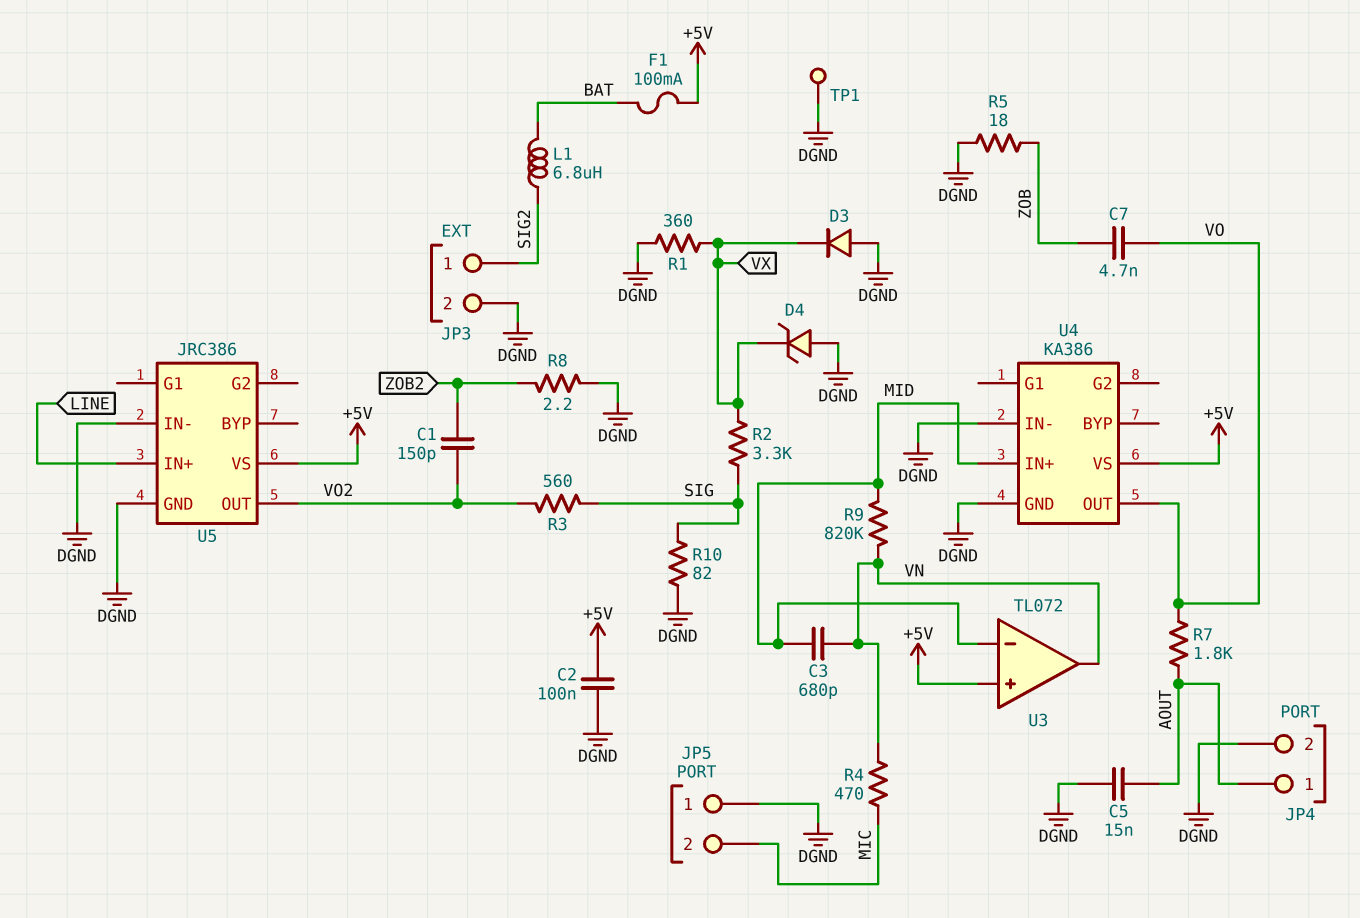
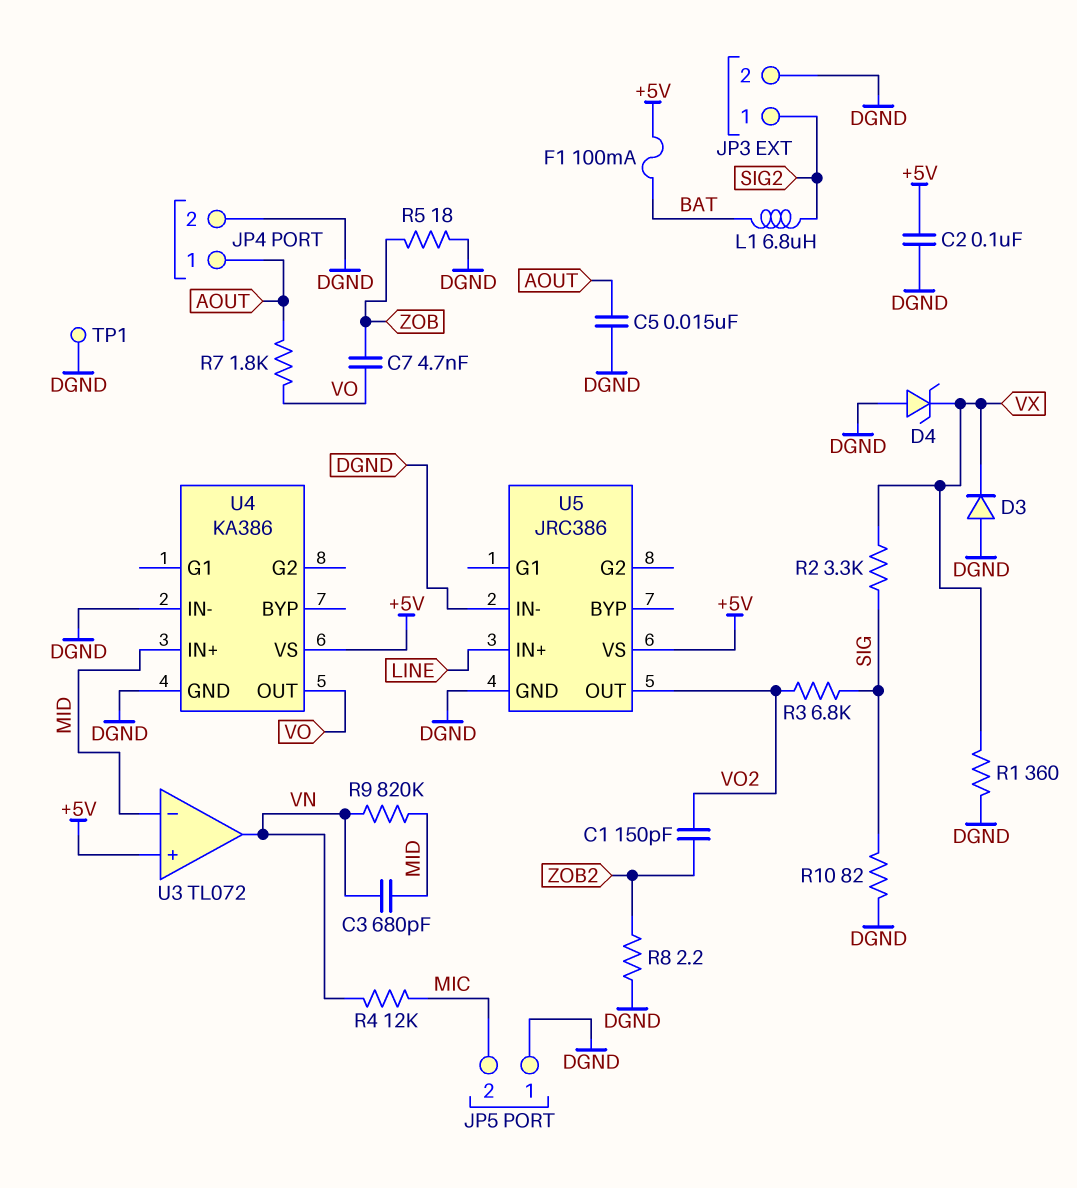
R3: 560 (SIG, VO2) -> 6.8k (SIG, VO2)
R4: 470 (MIC, VN) -> 12k (MIC, VN)

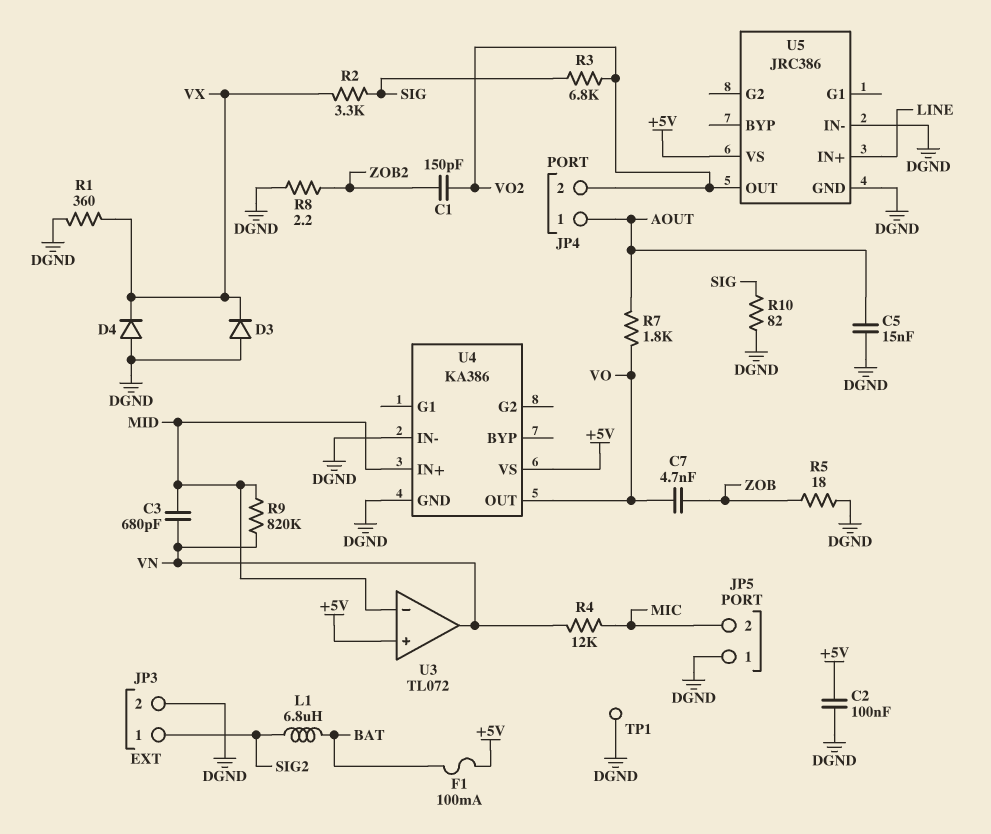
D4: zener (A DGND, K VX) -> diode (A DGND, K VX)
JP4 pin 2: DGND -> VO2

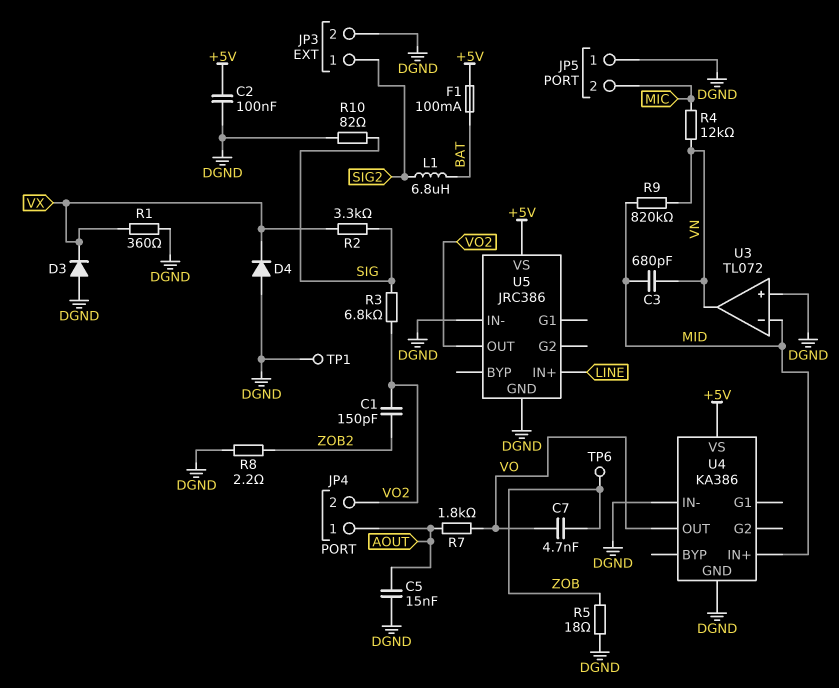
TP6: none -> test point (ZOB)
U3 pin in+: +5V -> DGND

